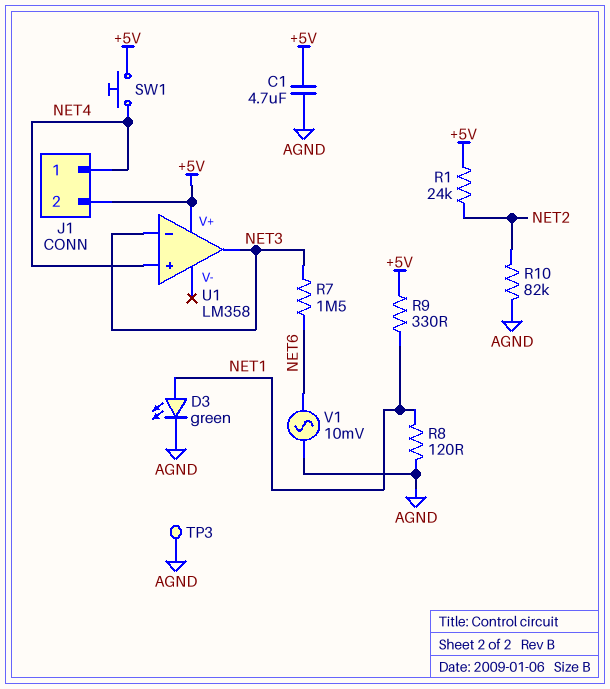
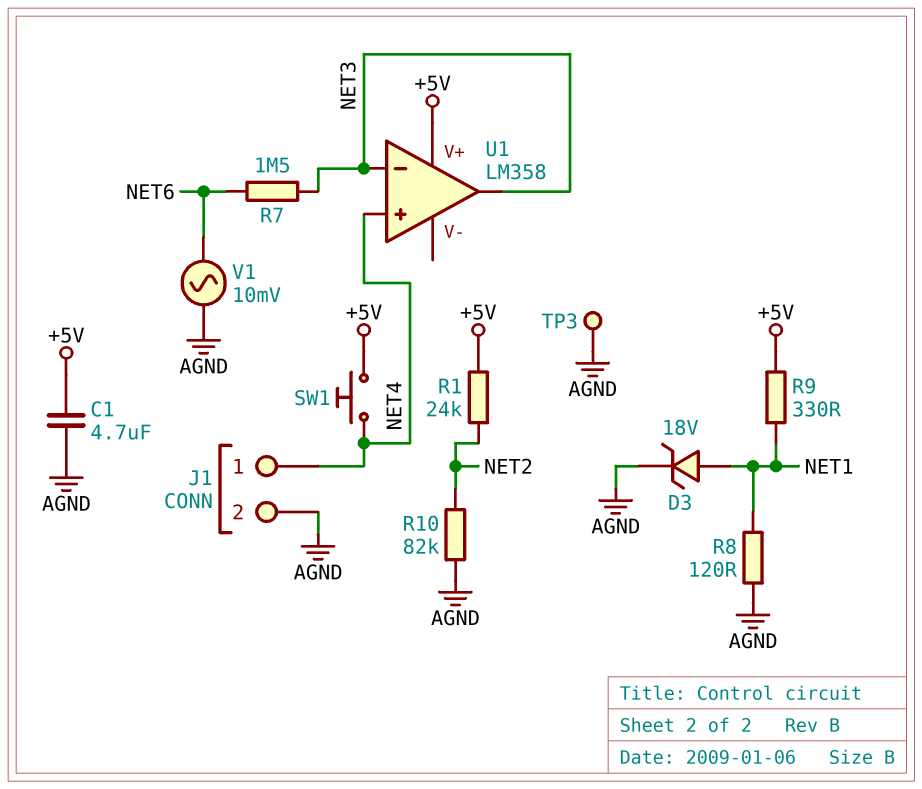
D3: LED green (A NET1, K AGND) -> zener 18V (A NET1, K AGND)
J1 pin 2: +5V -> AGND

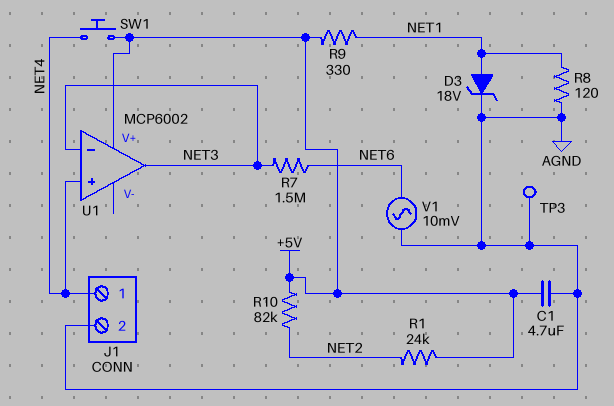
R10: 82k (AGND, NET2) -> 82k (+5V, NET2)
U1: LM358 -> MCP6002

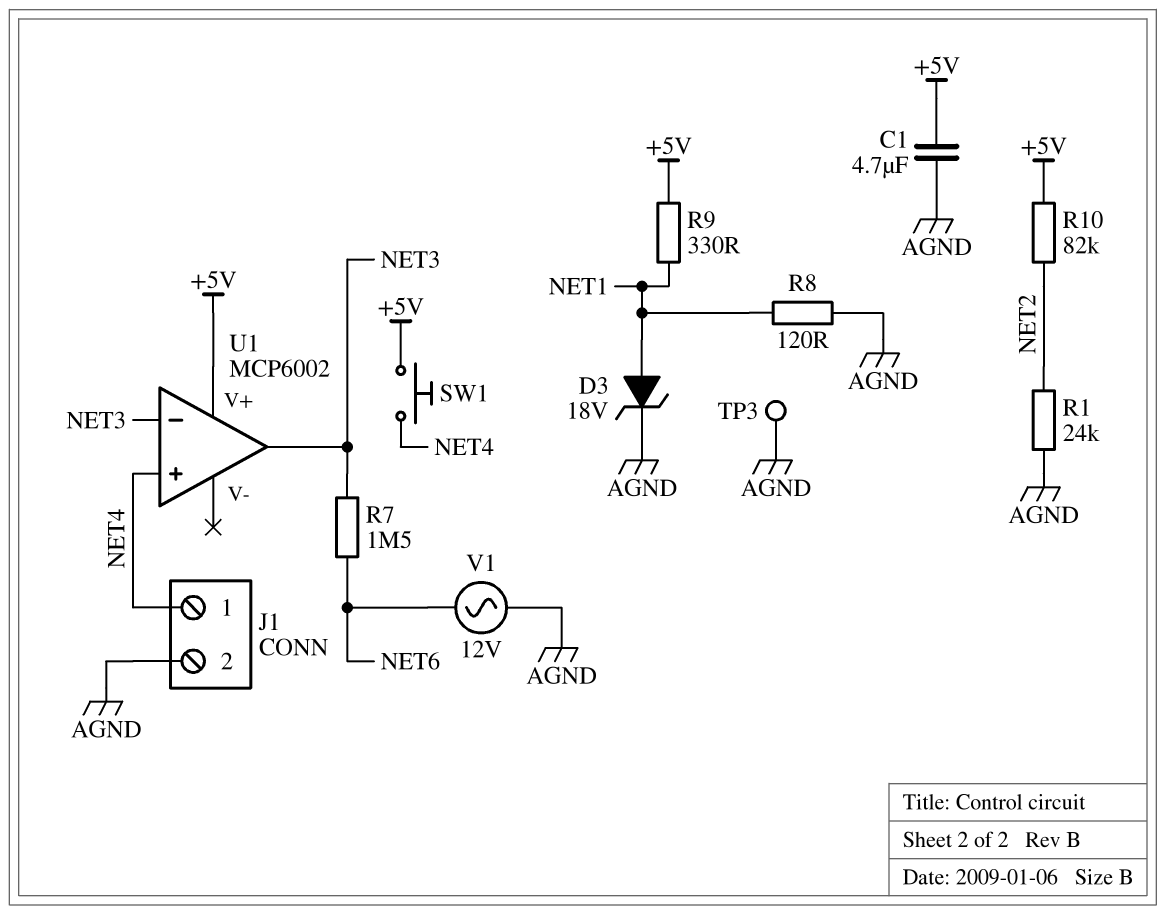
R1: 24k (+5V, NET2) -> 24k (AGND, NET2)
V1: AC 10mV (AGND, NET6) -> AC 12V (AGND, NET6)

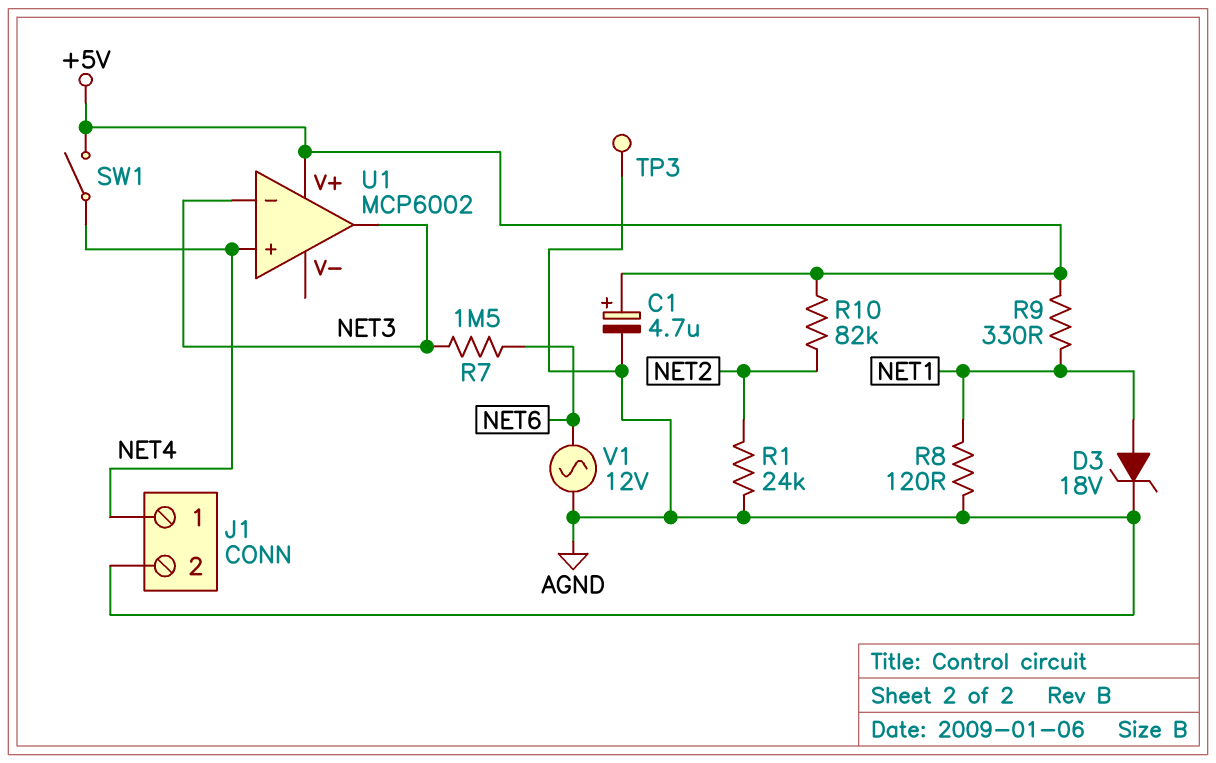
C1: 4.7uF (+5V, AGND) -> 4.7uF (plus +5V, minus AGND)
SW1: button (+5V, NET4) -> switch (+5V, NET4)

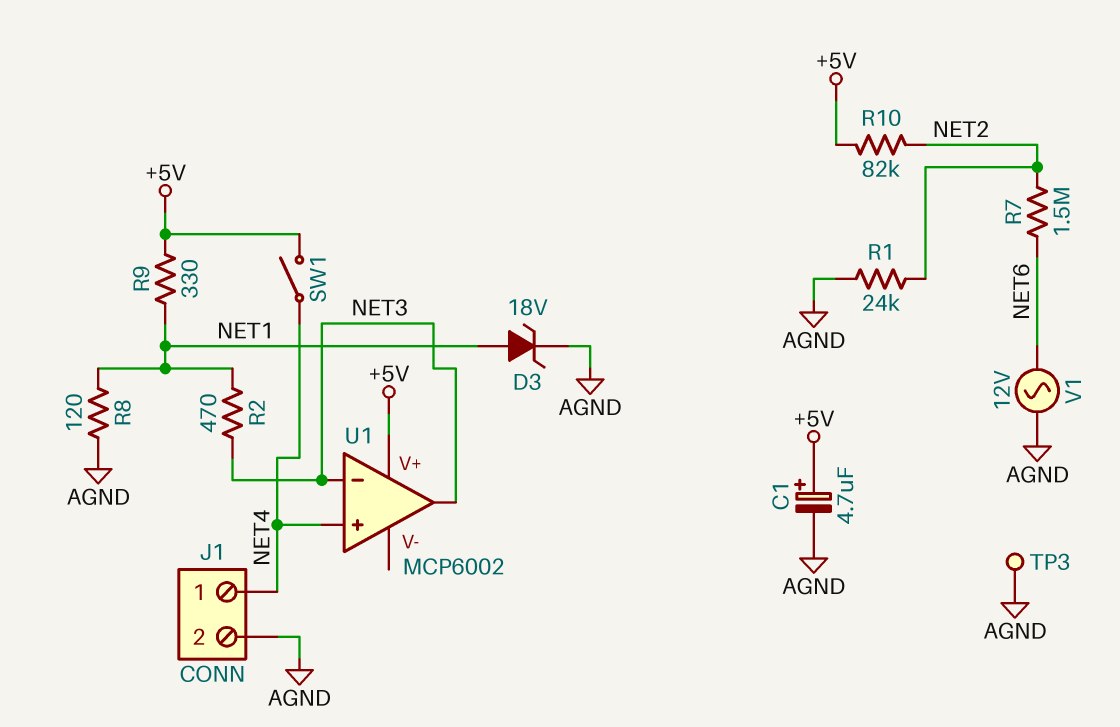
R2: none -> 470 (NET1, NET3)
R7: 1.5M (NET3, NET6) -> 1.5M (NET2, NET6)

